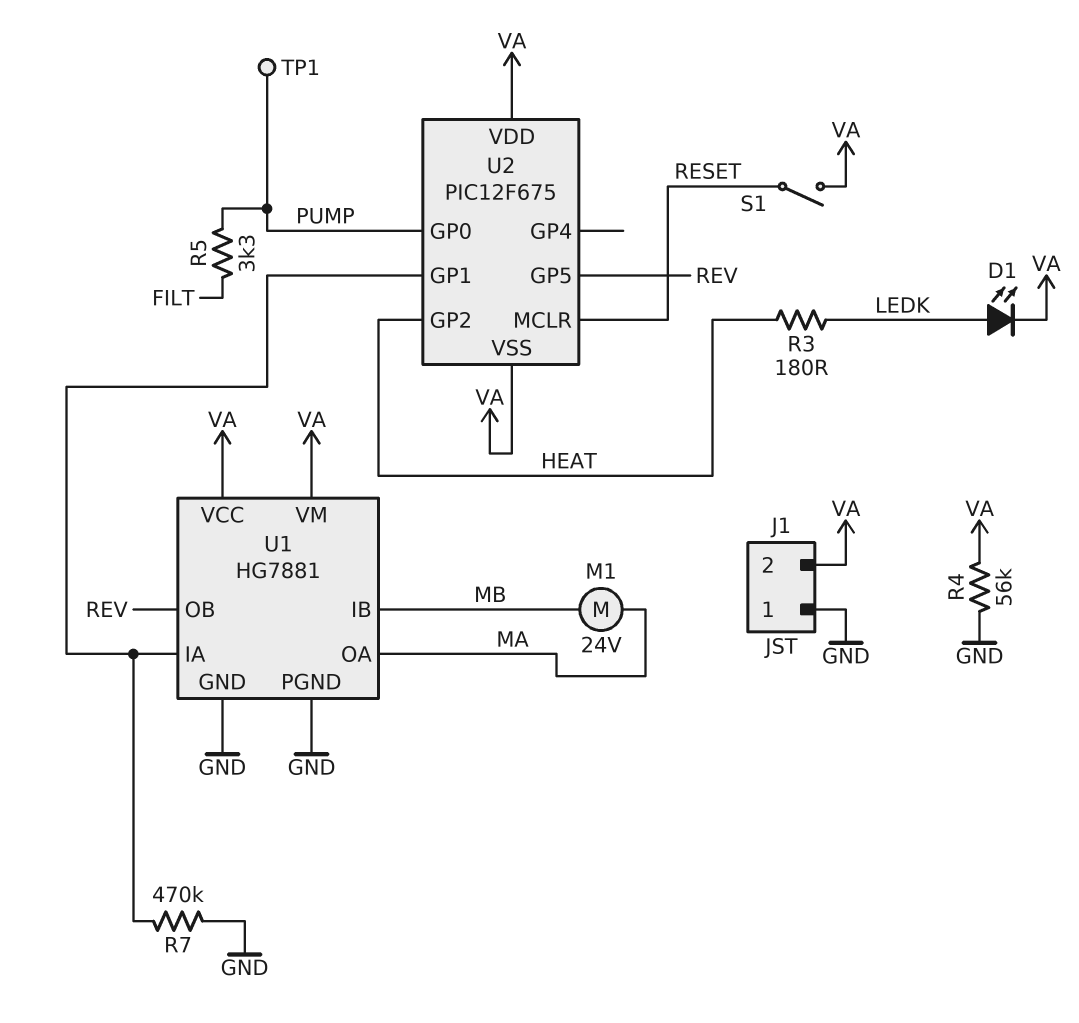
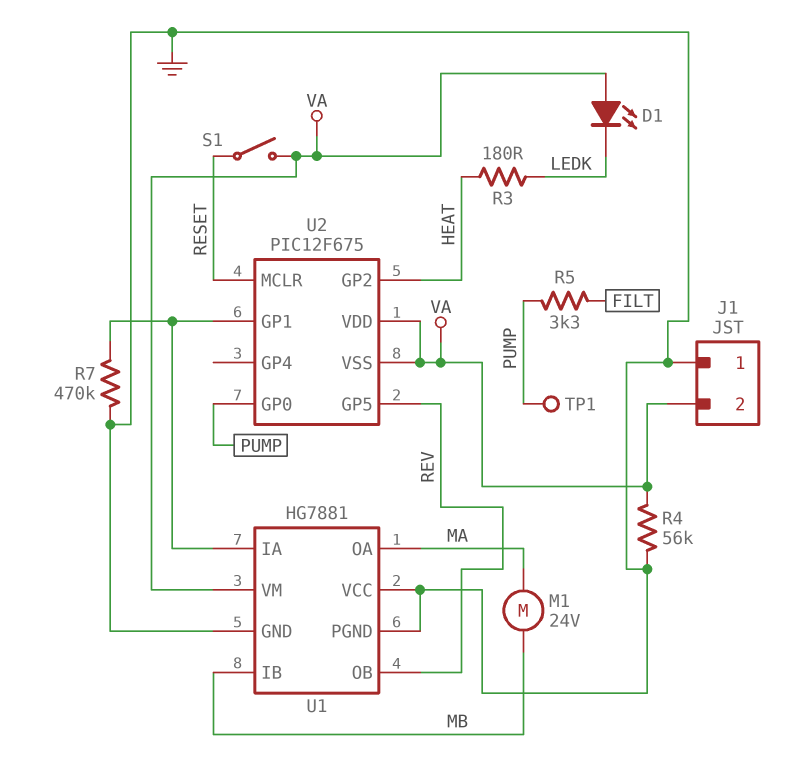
D1: LED (A LEDK, K VA) -> LED (A VA, K LEDK)
U1 pin VCC: VA -> GND

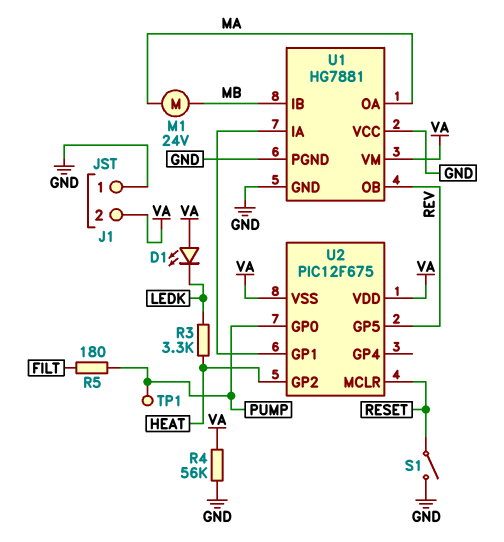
R3: 180 (HEAT, LEDK) -> 3.3k (HEAT, LEDK)
R5: 3.3k (FILT, PUMP) -> 180 (FILT, PUMP)
R7: 470k (GND, U1/IA) -> none
S1: switch (RESET, VA) -> switch (GND, RESET)

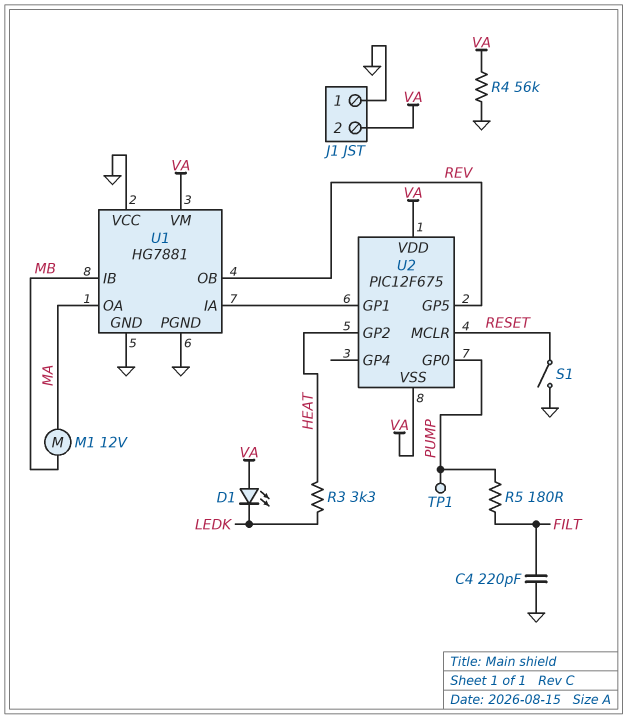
C4: none -> 220pF (FILT, GND)
M1: motor 24V (MA, MB) -> motor 12V (MA, MB)

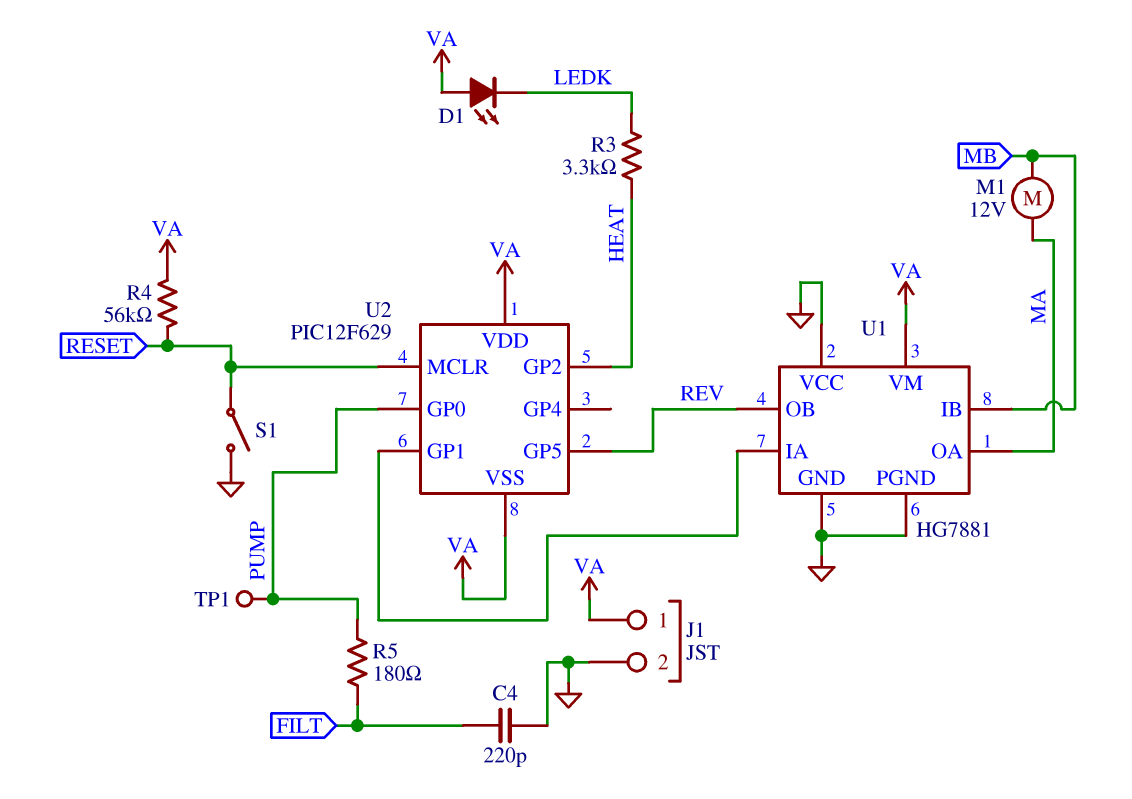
J1 pin 1: GND -> VA
J1 pin 2: VA -> GND
R4: 56k (GND, VA) -> 56k (RESET, VA)
U2: PIC12F675 -> PIC12F629

